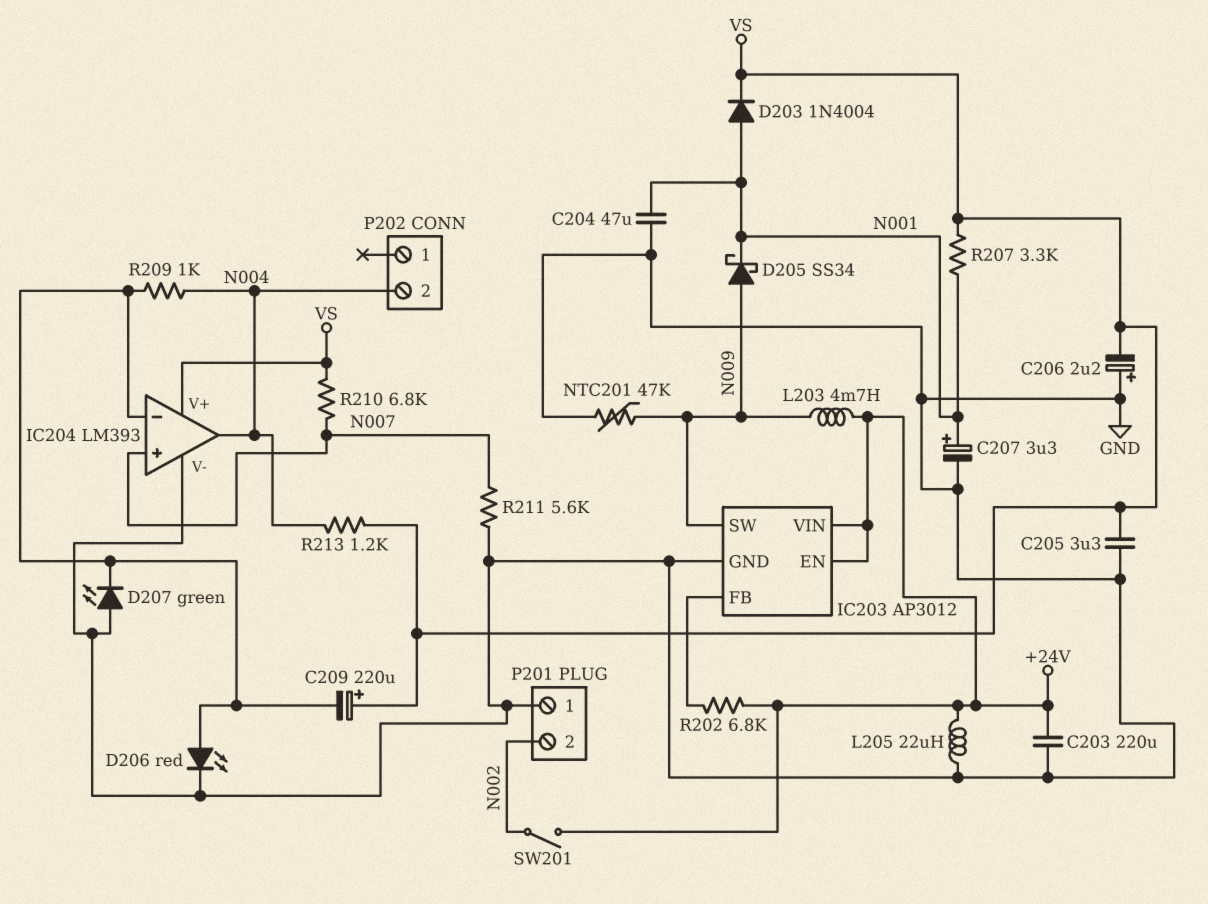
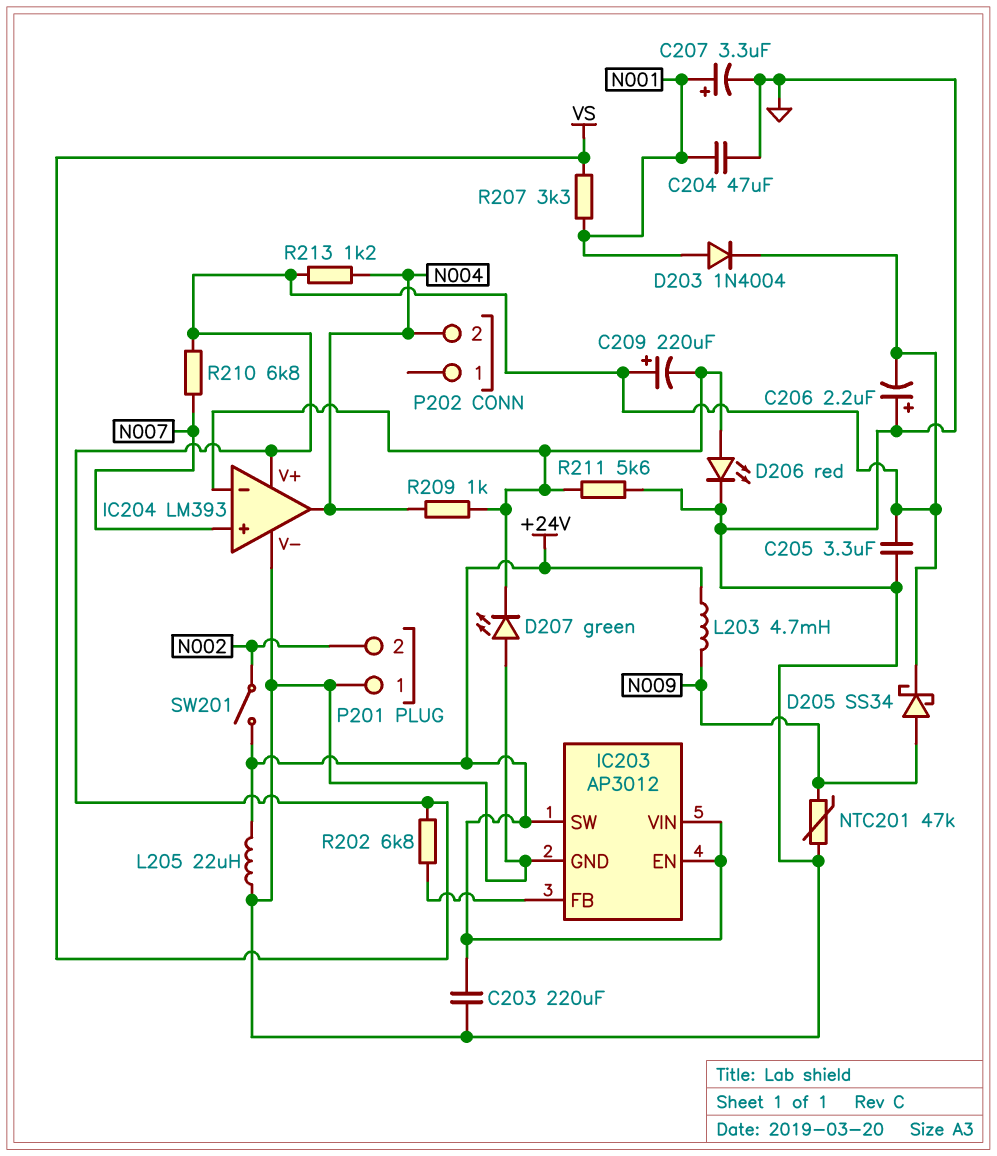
D205: schottky SS34 (A N009, K N001) -> schottky SS34 (A N009, K VS)
IC203 pin SW: N009 -> +24V
R202: 6.8k (+24V, IC203/FB) -> 6.8k (IC203/FB, VS)
R211: 5.6k (GND, N007) -> 5.6k (GND, IC204/in-)

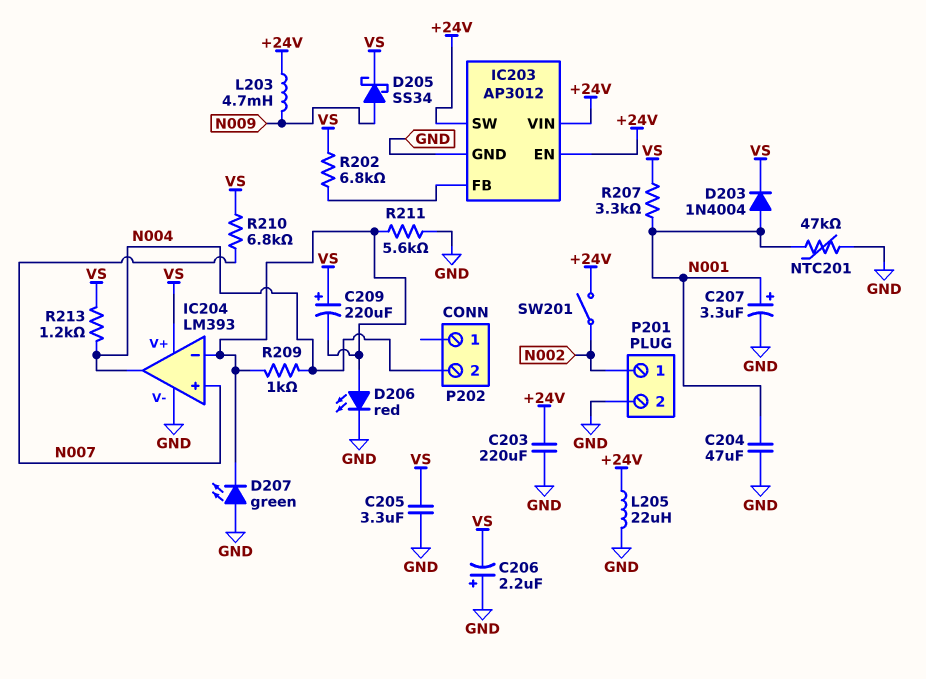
NTC201: 47k (GND, N009) -> 47k (GND, N001)
P201 pin 1: GND -> N002
P201 pin 2: N002 -> GND

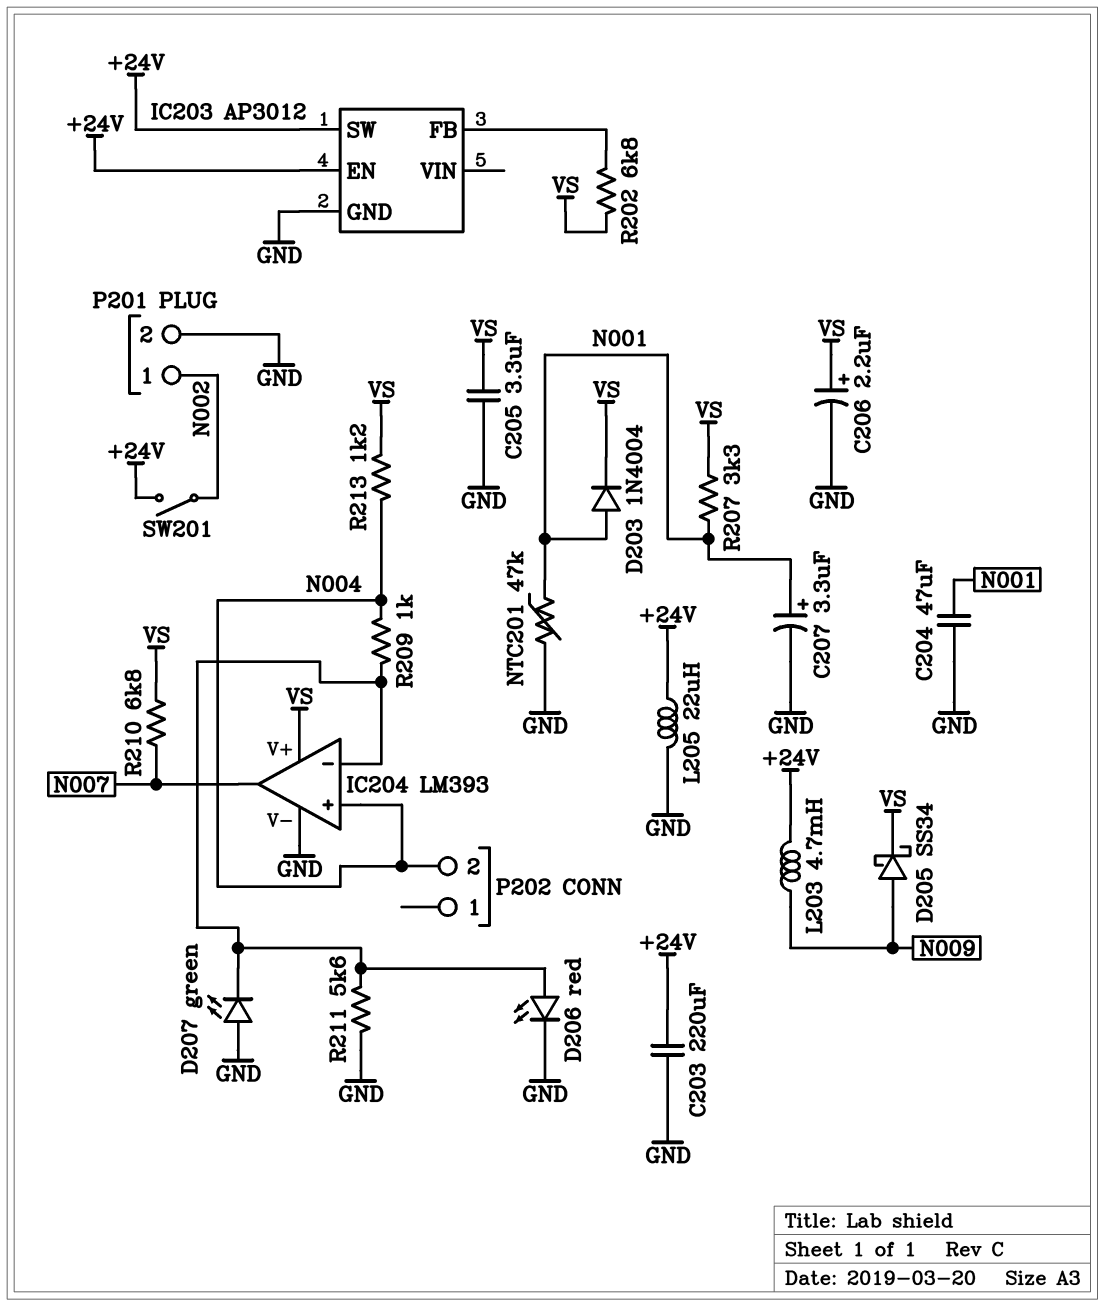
C206: 2.2uF (plus GND, minus VS) -> 2.2uF (plus VS, minus GND)
C209: 220uF (plus VS, minus IC204/in-) -> none
IC203 pin VIN: +24V -> none
IC204 pin in+: N007 -> N004
IC204 pin out: N004 -> N007

